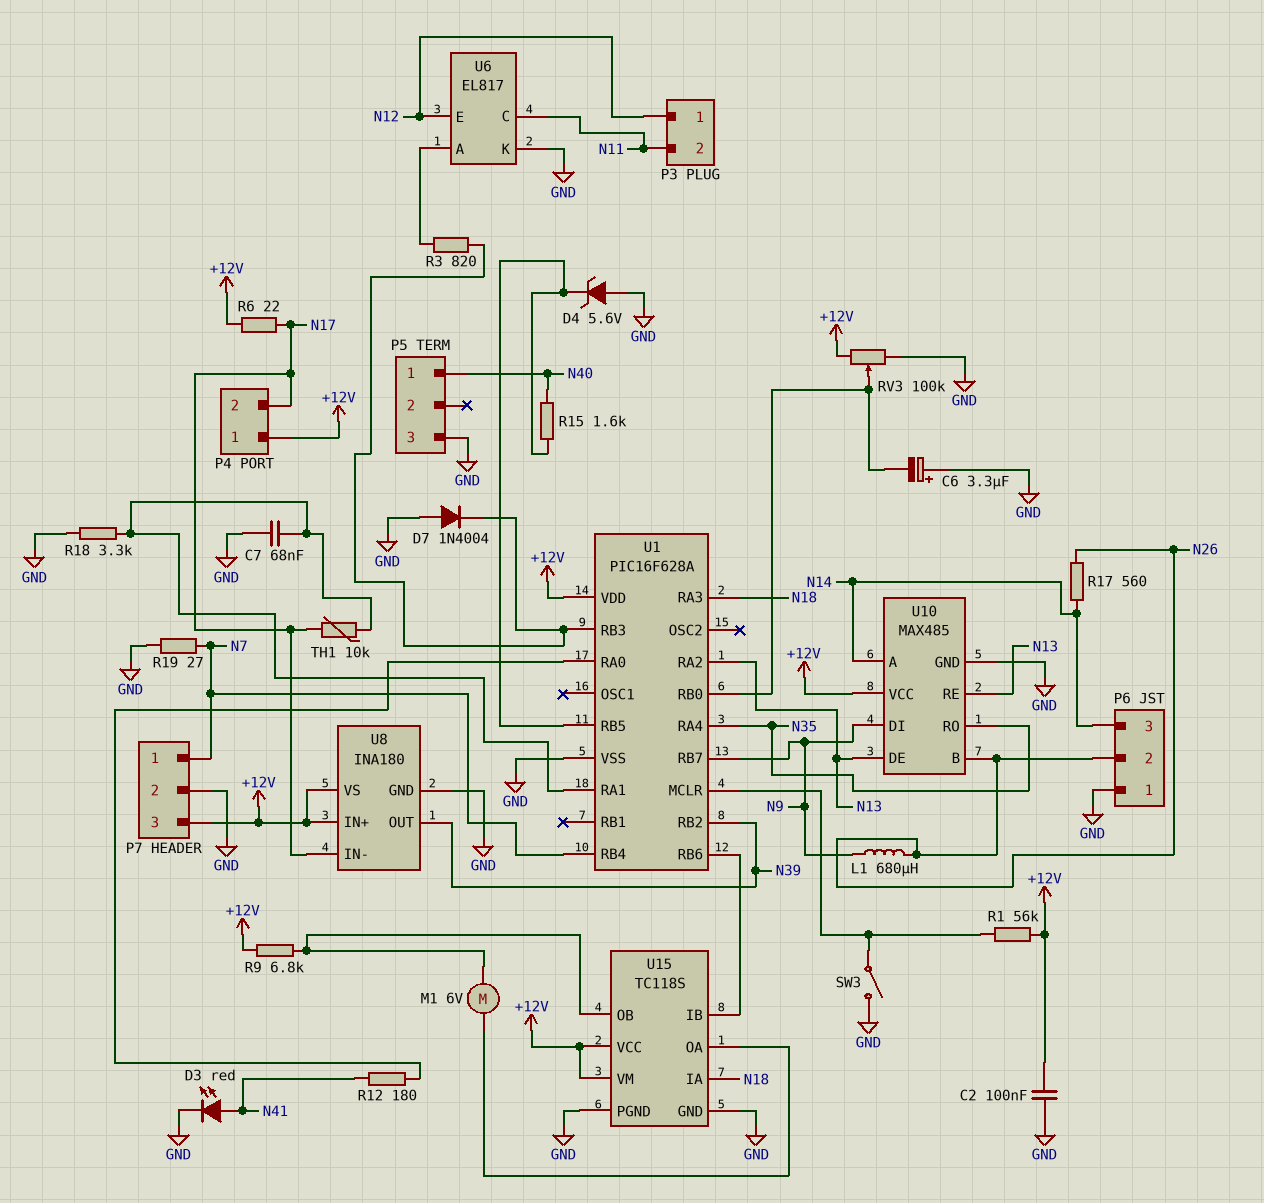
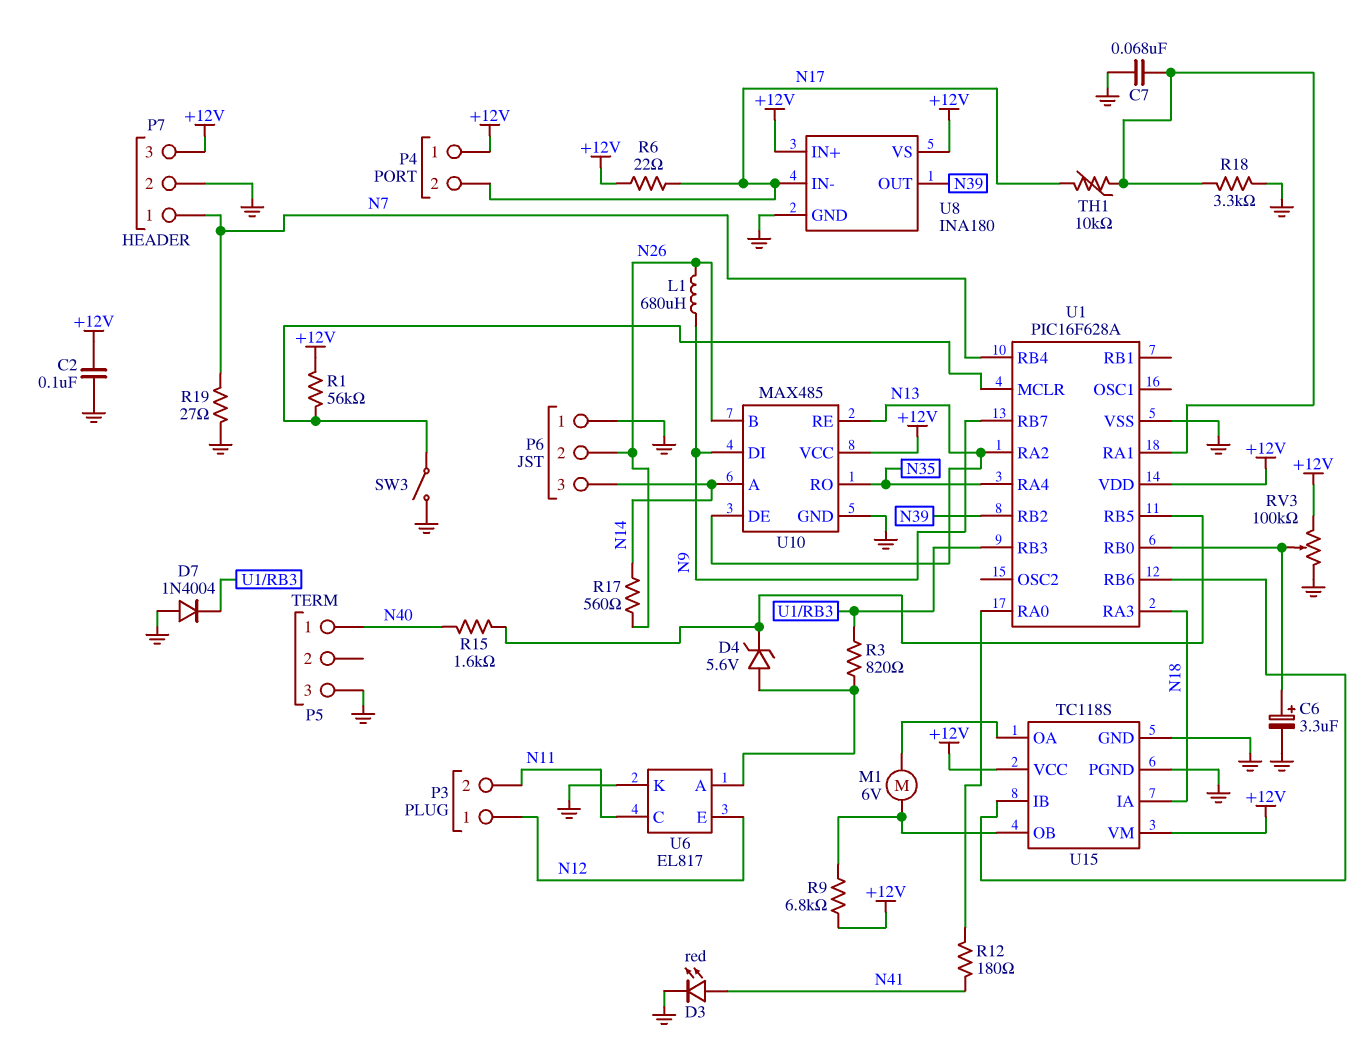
C6: 3.3uF (plus GND, minus U1/RB0) -> 3.3uF (plus U1/RB0, minus GND)
D4: zener 5.6V (A GND, K U1/RB5) -> zener 5.6V (A U6/A, K U1/RB5)

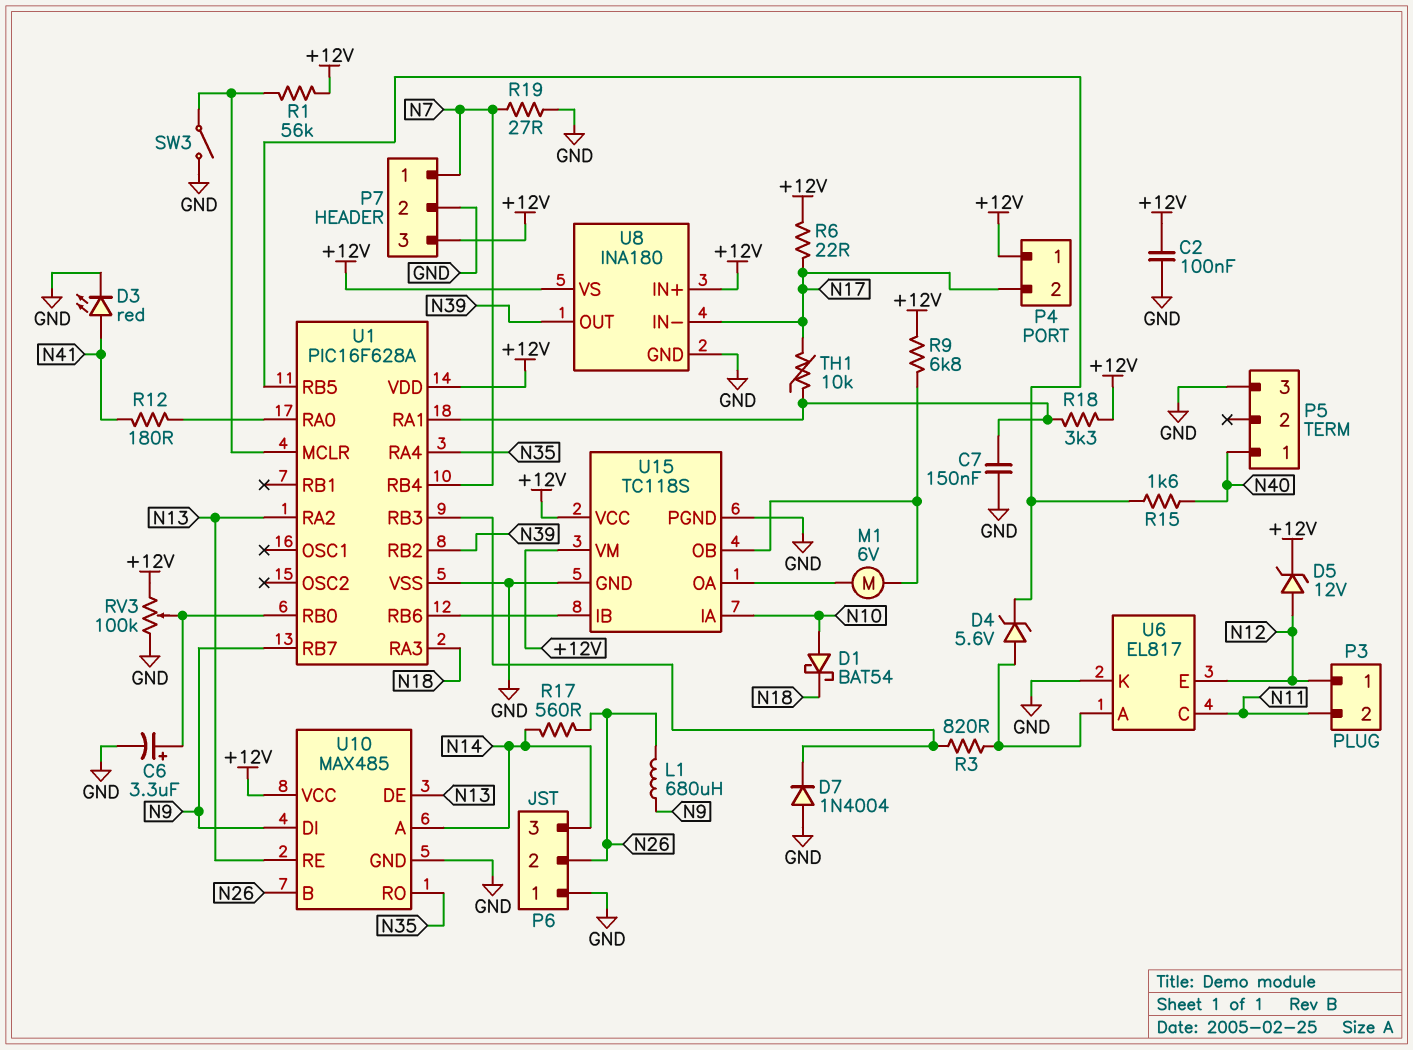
C7: 68nF (GND, U1/RA1) -> 150nF (GND, U1/RA1)
D1: none -> schottky BAT54 (A N10, K N18)
D5: none -> zener 12V (A N12, K +12V)
R18: 3.3k (GND, U1/RA1) -> 3.3k (+12V, U1/RA1)
U15 pin IA: N18 -> N10

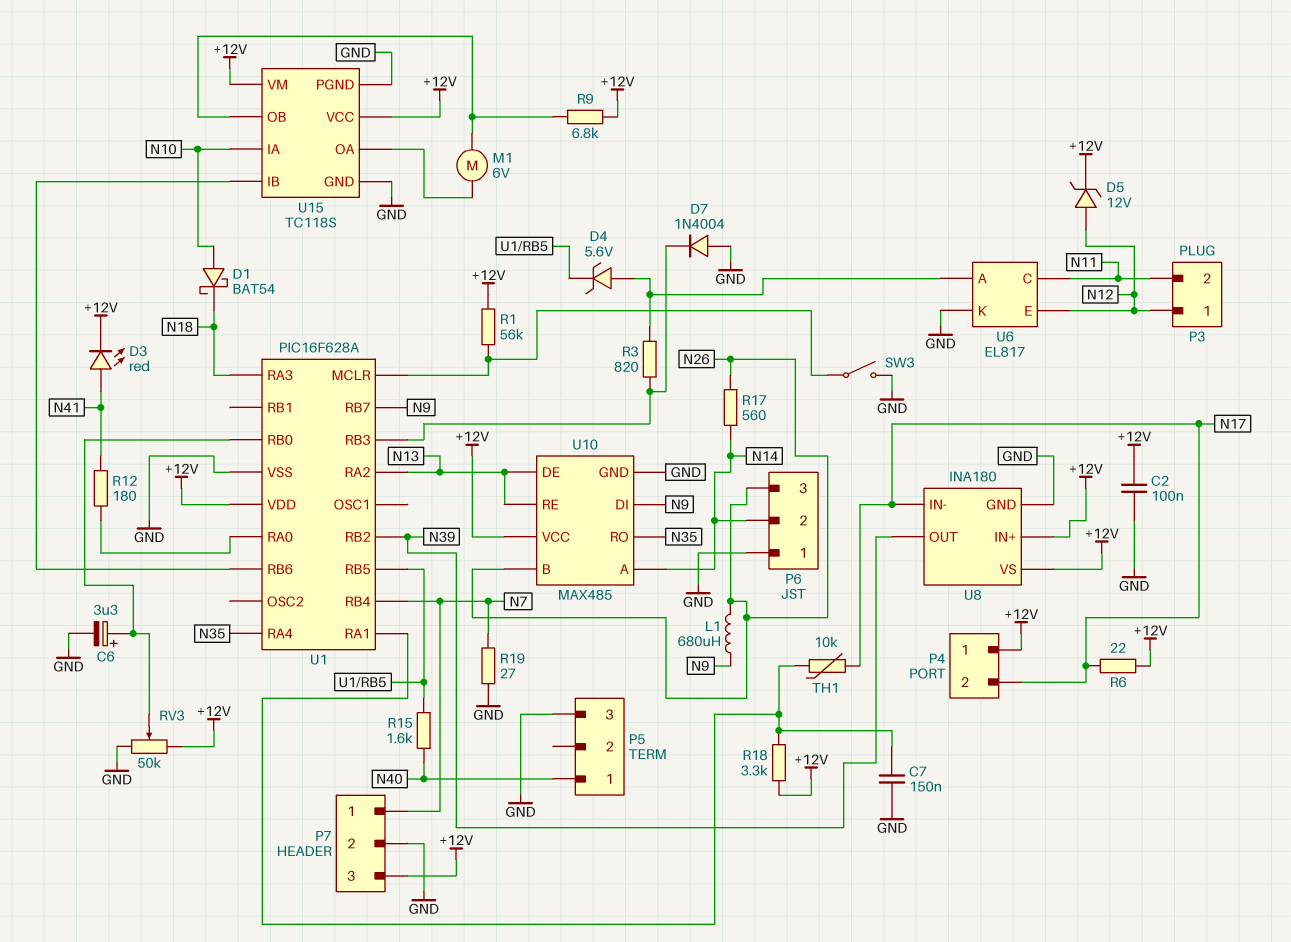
D3: LED red (A N41, K GND) -> LED red (A N41, K +12V)
P6 pin 2: N26 -> N14
P6 pin 3: N14 -> N26
RV3: 100k (+12V, GND, wiper U1/RB0) -> 50k (+12V, GND, wiper U1/RB0)

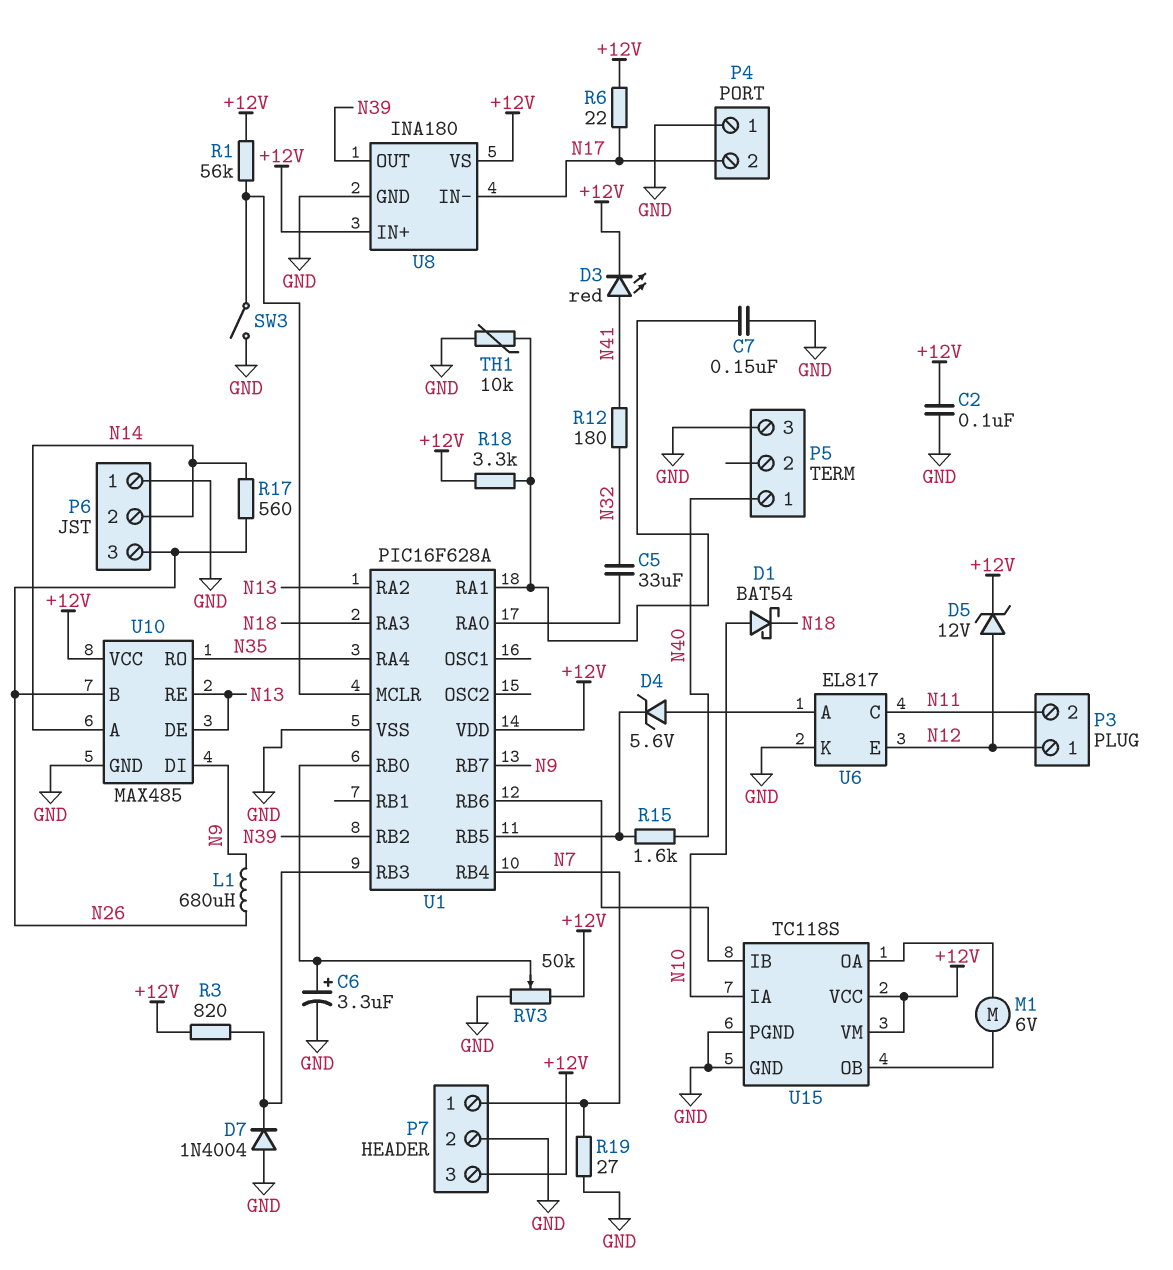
C5: none -> 33uF (N32, U1/RA0)
P4 pin 1: +12V -> GND
R3: 820 (U1/RB3, U6/A) -> 820 (+12V, U1/RB3)
R9: 6.8k (+12V, U15/OB) -> none
R12: 180 (N41, U1/RA0) -> 180 (N32, N41)
TH1: 10k (N17, U1/RA1) -> 10k (GND, U1/RA1)

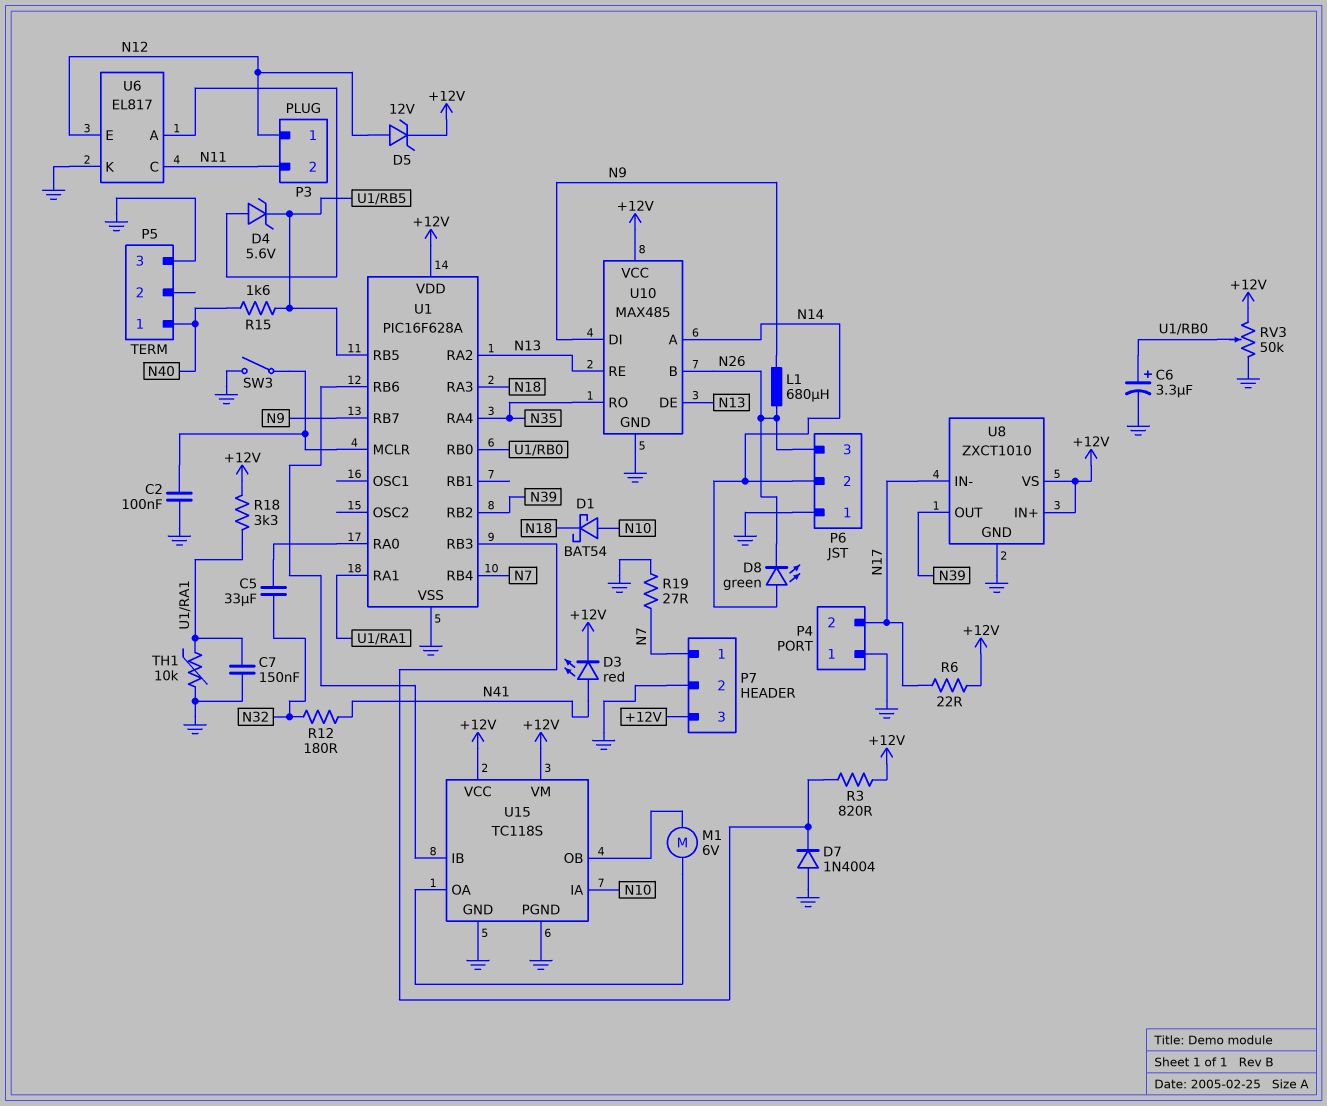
C2: 100nF (+12V, GND) -> 100nF (GND, U1/MCLR)
D8: none -> LED green (A N14, K N26)
R1: 56k (+12V, U1/MCLR) -> none
R17: 560 (N14, N26) -> none
U8: INA180 -> ZXCT1010

